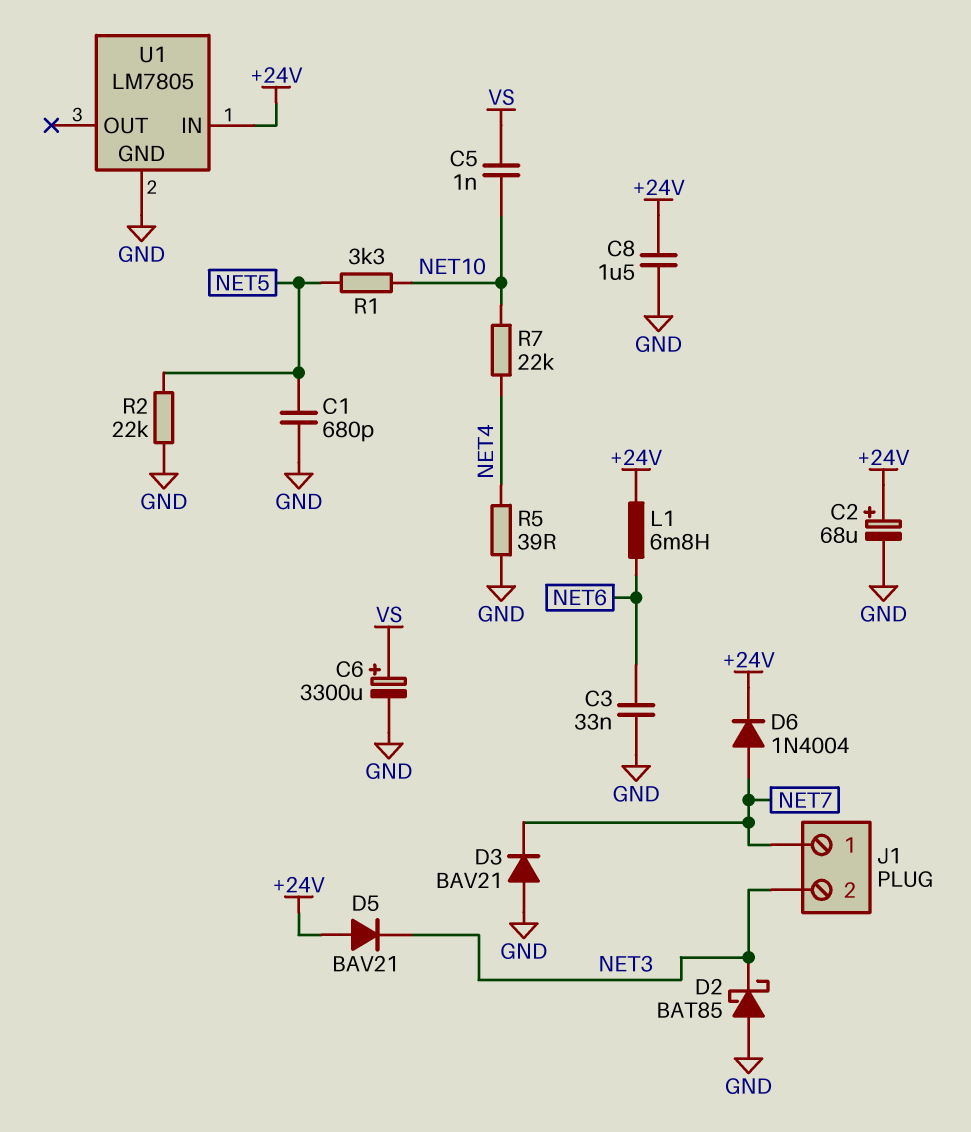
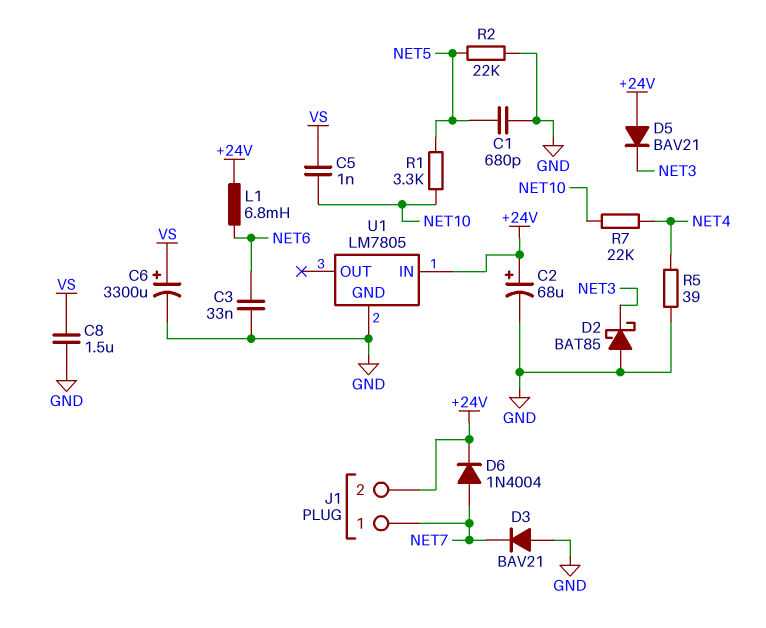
C8: 1.5uF (+24V, GND) -> 1.5uF (GND, VS)
J1 pin 2: NET3 -> +24V

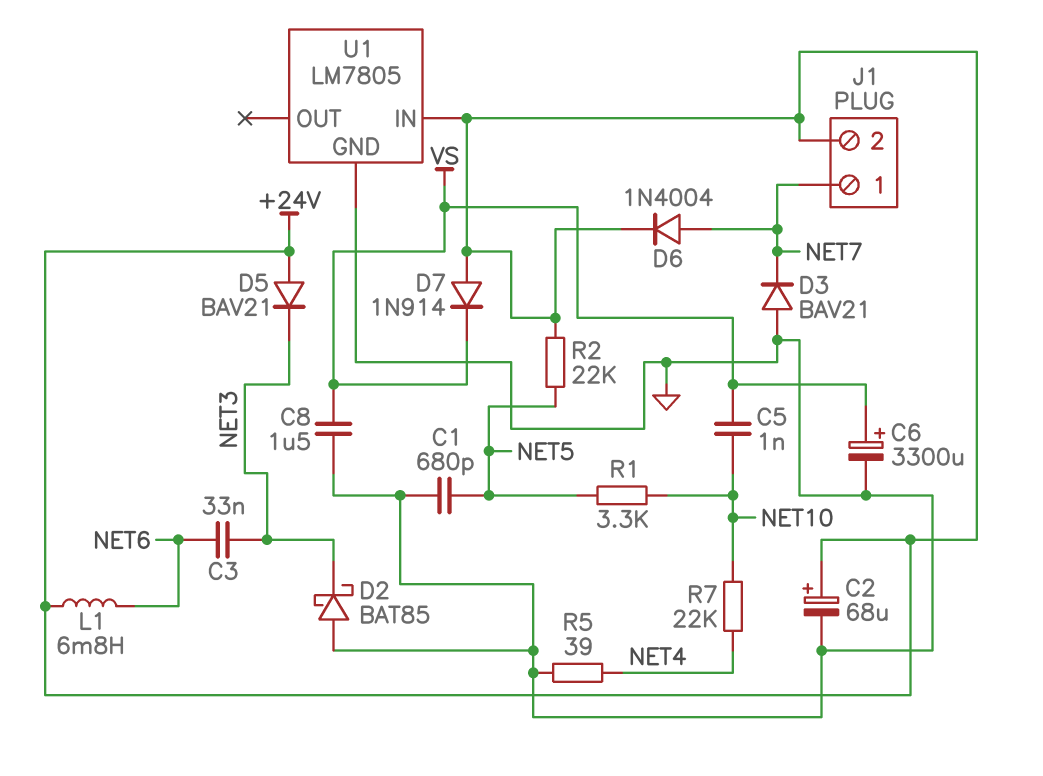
C3: 33nF (GND, NET6) -> 33nF (NET3, NET6)
D7: none -> diode 1N914 (A +24V, K VS)
R2: 22k (GND, NET5) -> 22k (+24V, NET5)

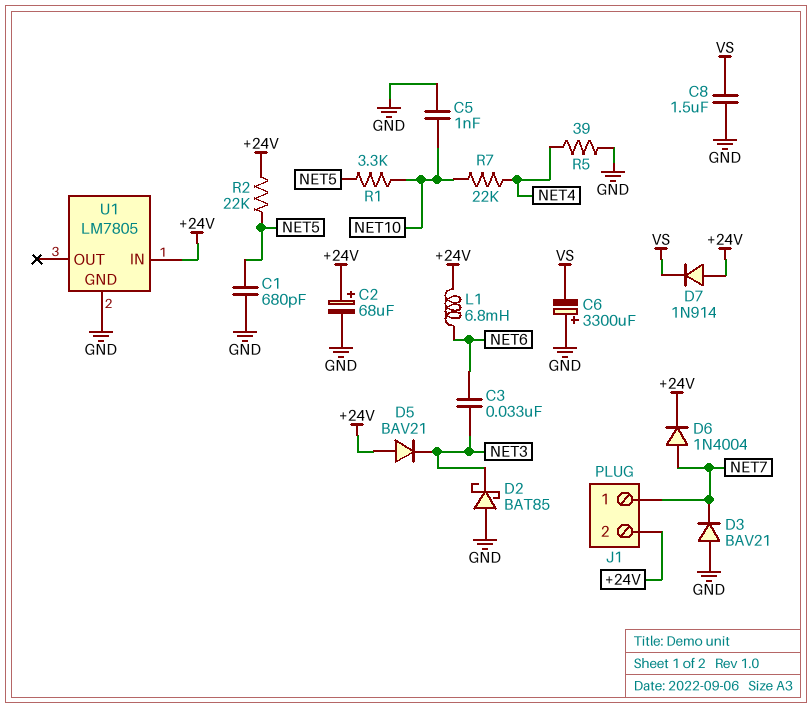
C5: 1nF (NET10, VS) -> 1nF (GND, NET10)
C6: 3300uF (plus VS, minus GND) -> 3300uF (plus GND, minus VS)

